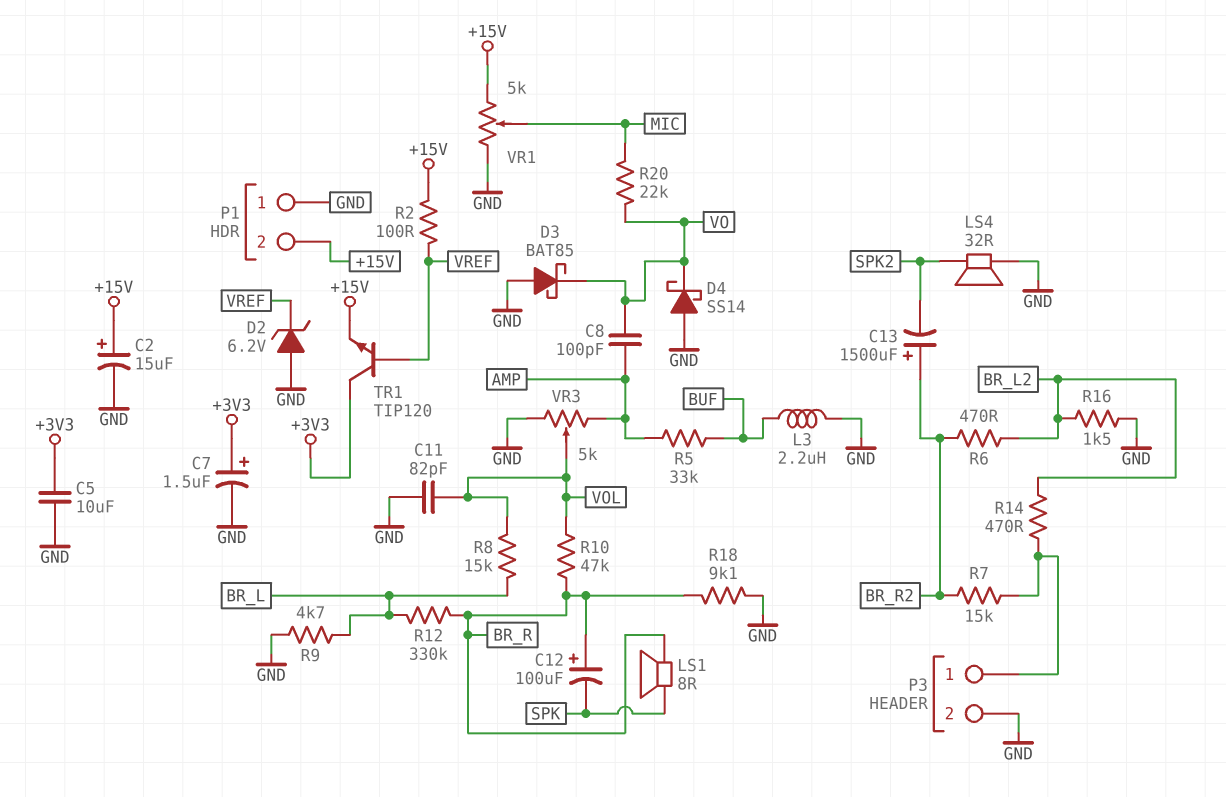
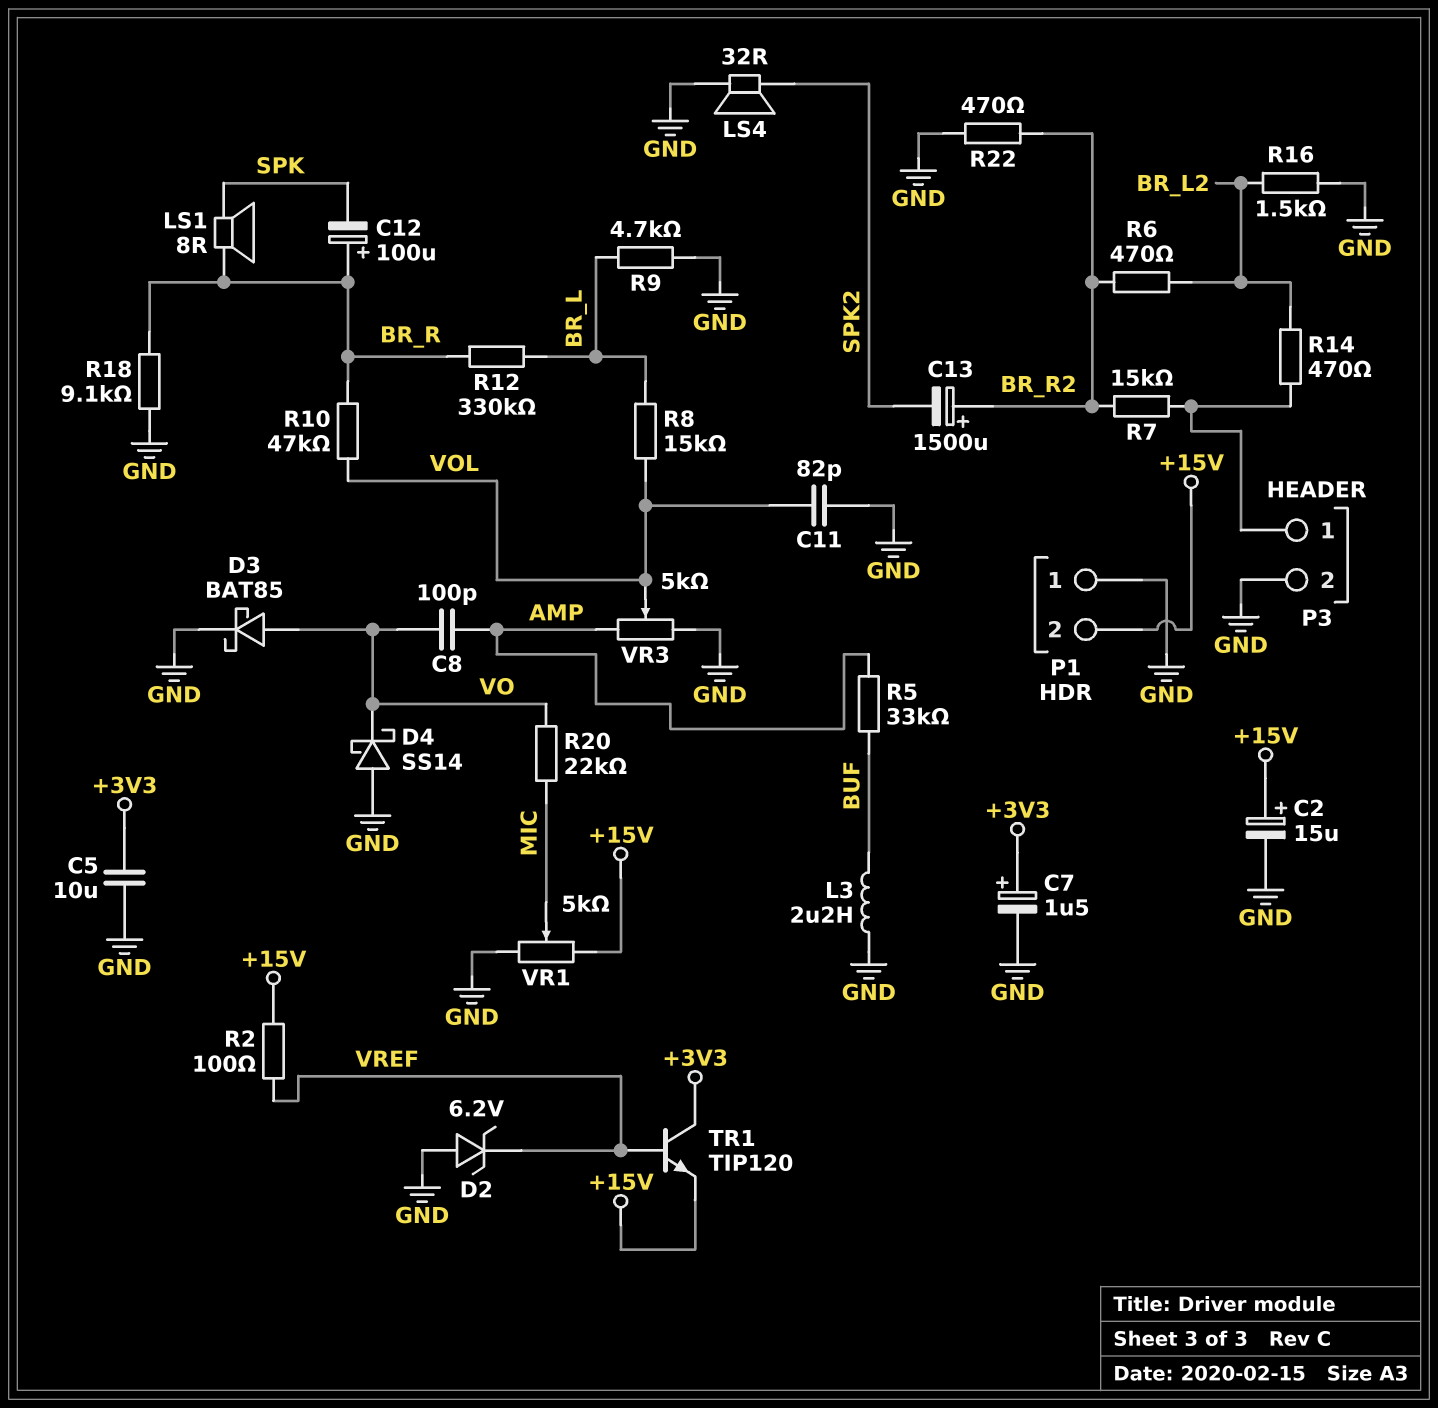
D3: schottky BAT85 (A GND, K VO) -> schottky BAT85 (A VO, K GND)
R22: none -> 470 (BR_R2, GND)

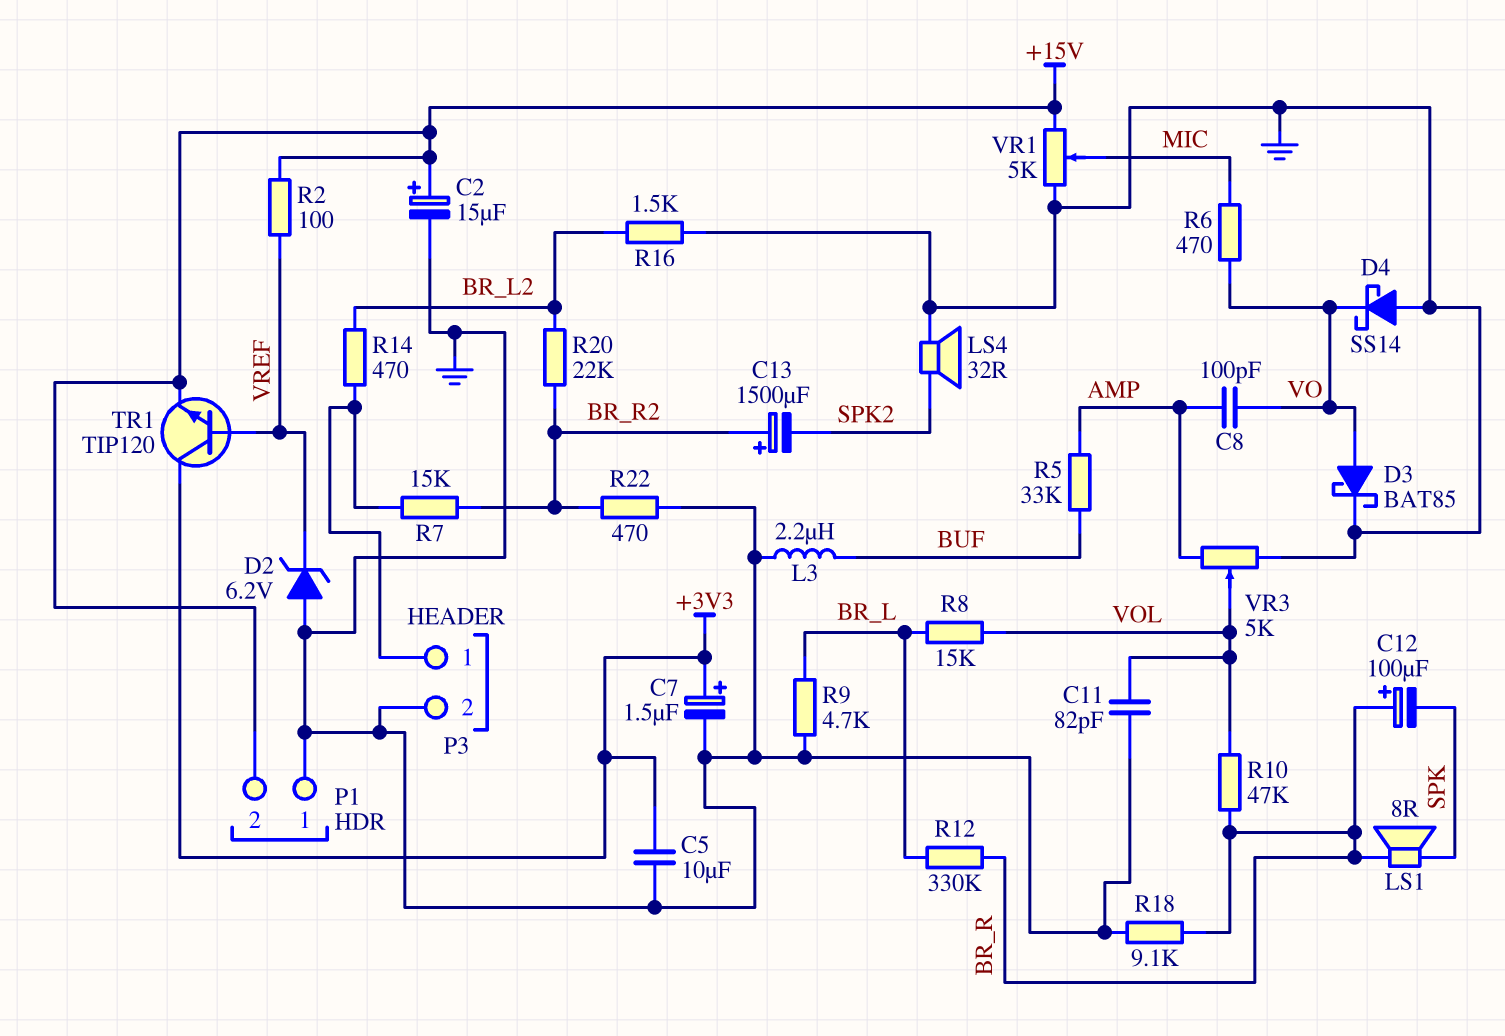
R6: 470 (BR_L2, BR_R2) -> 470 (MIC, VO)
R20: 22k (MIC, VO) -> 22k (BR_L2, BR_R2)

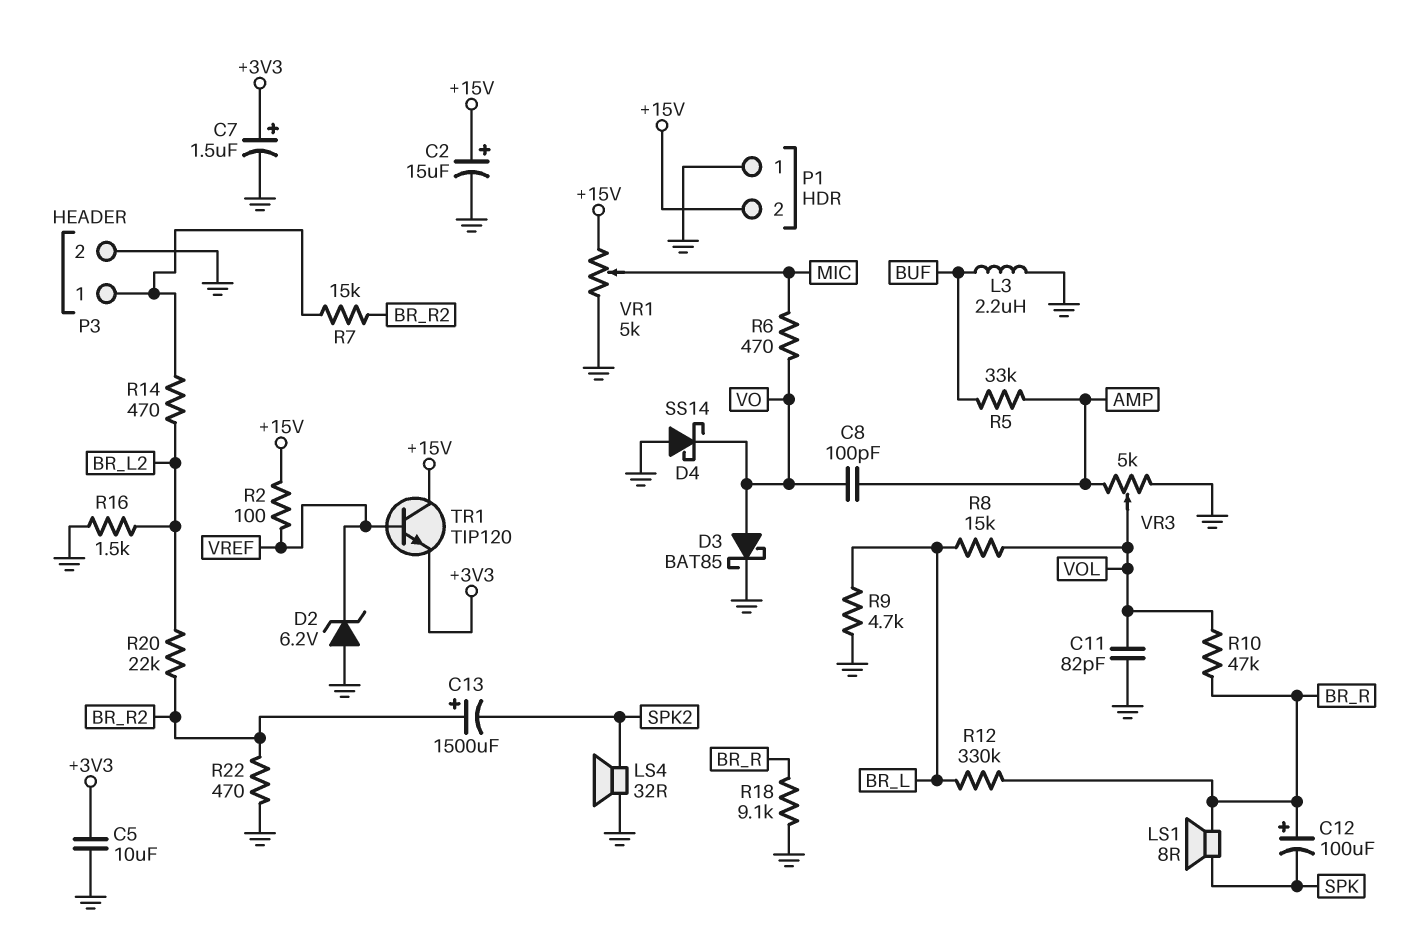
TR1: NPN TIP120 (B VREF, C +3V3, E +15V) -> NPN TIP120 (B VREF, C +15V, E +3V3)

